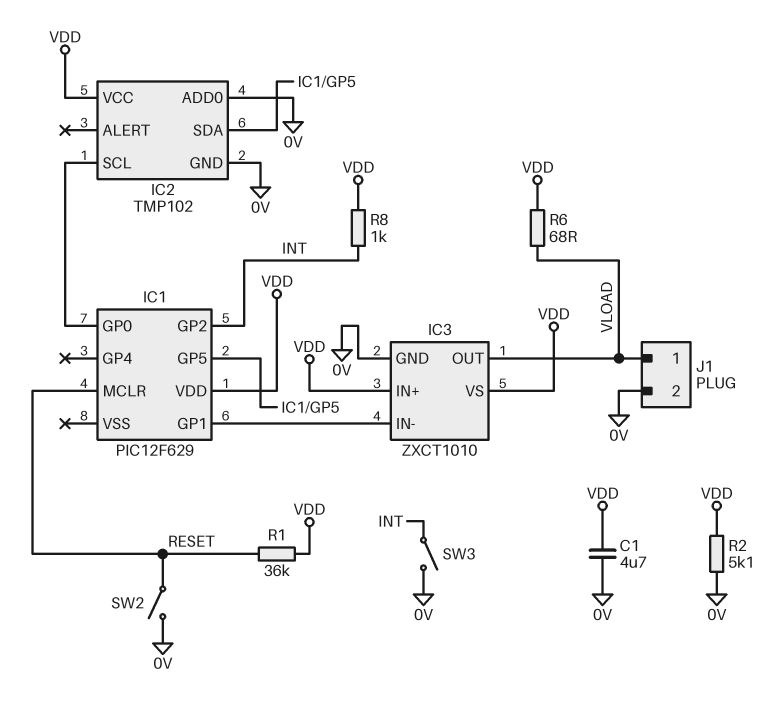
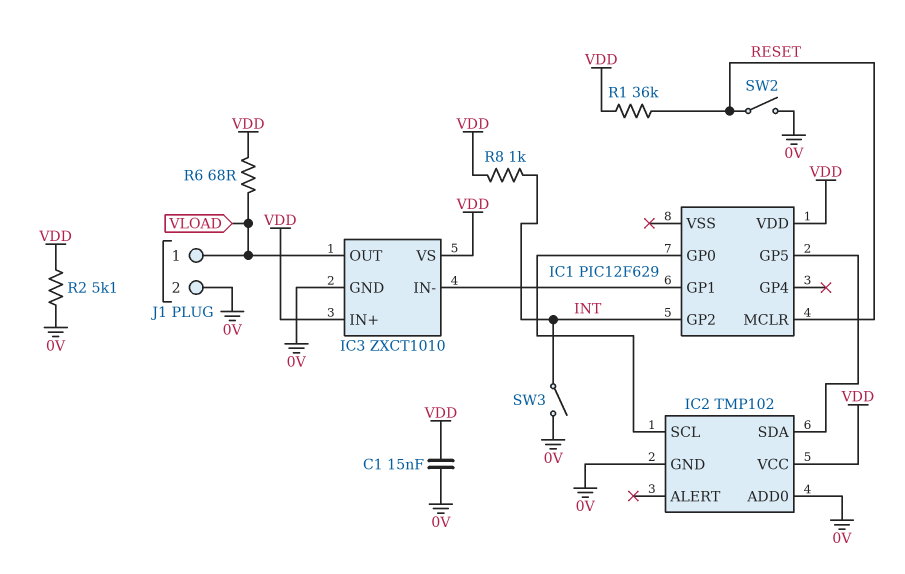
C1: 4.7uF (0V, VDD) -> 15nF (0V, VDD)

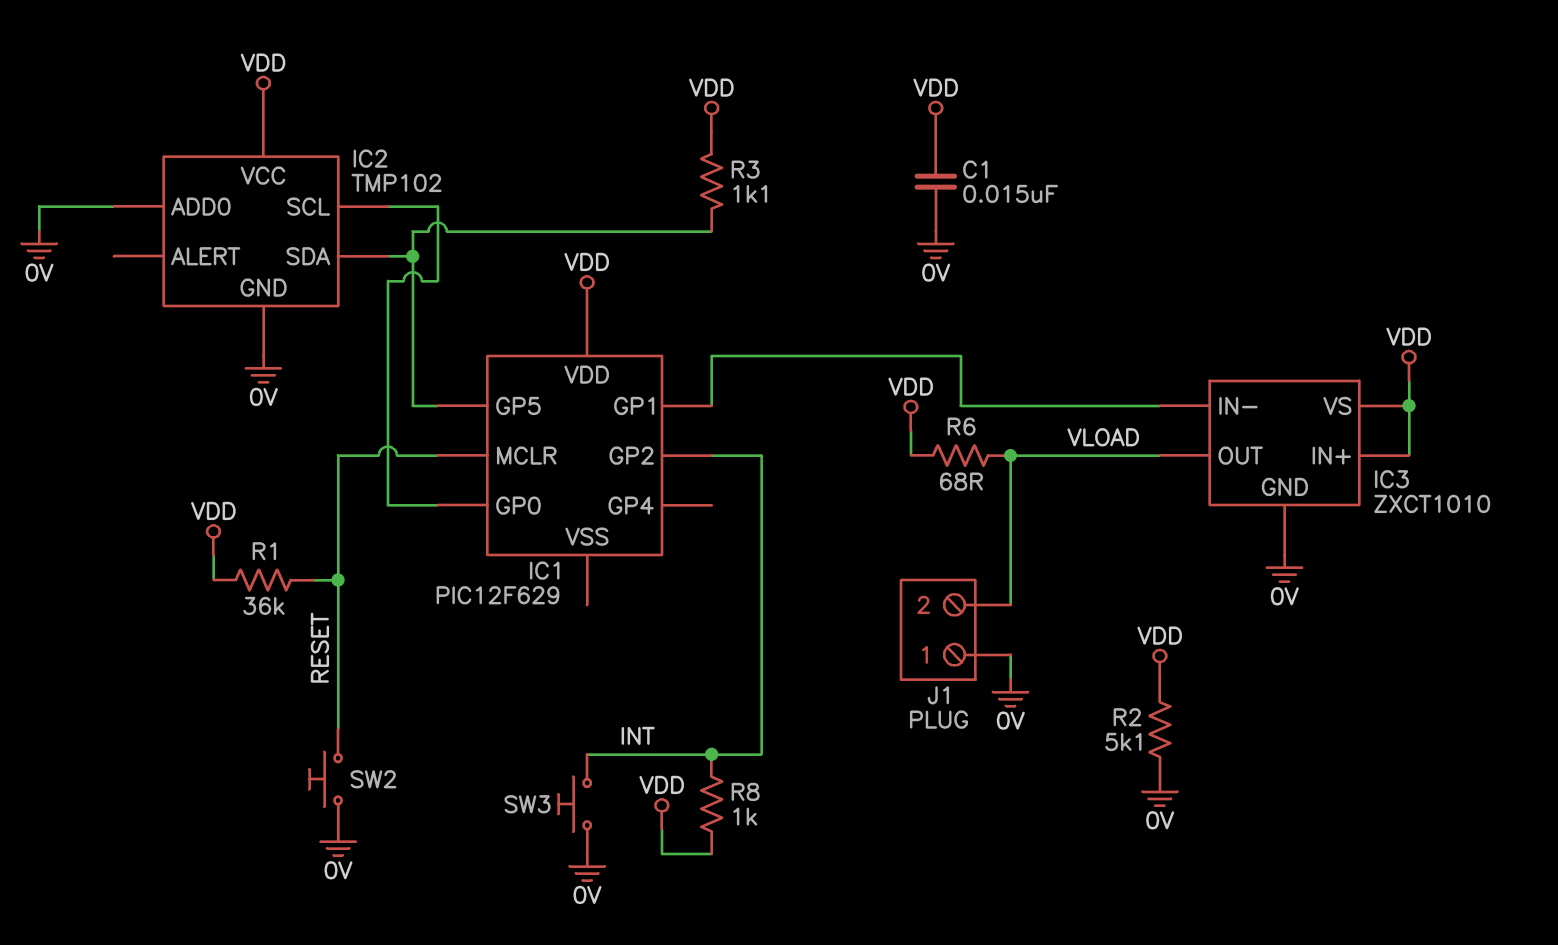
J1 pin 1: VLOAD -> 0V
J1 pin 2: 0V -> VLOAD
R3: none -> 1.1k (IC1/GP5, VDD)
SW2: switch (0V, RESET) -> button (0V, RESET)
SW3: switch (0V, INT) -> button (0V, INT)

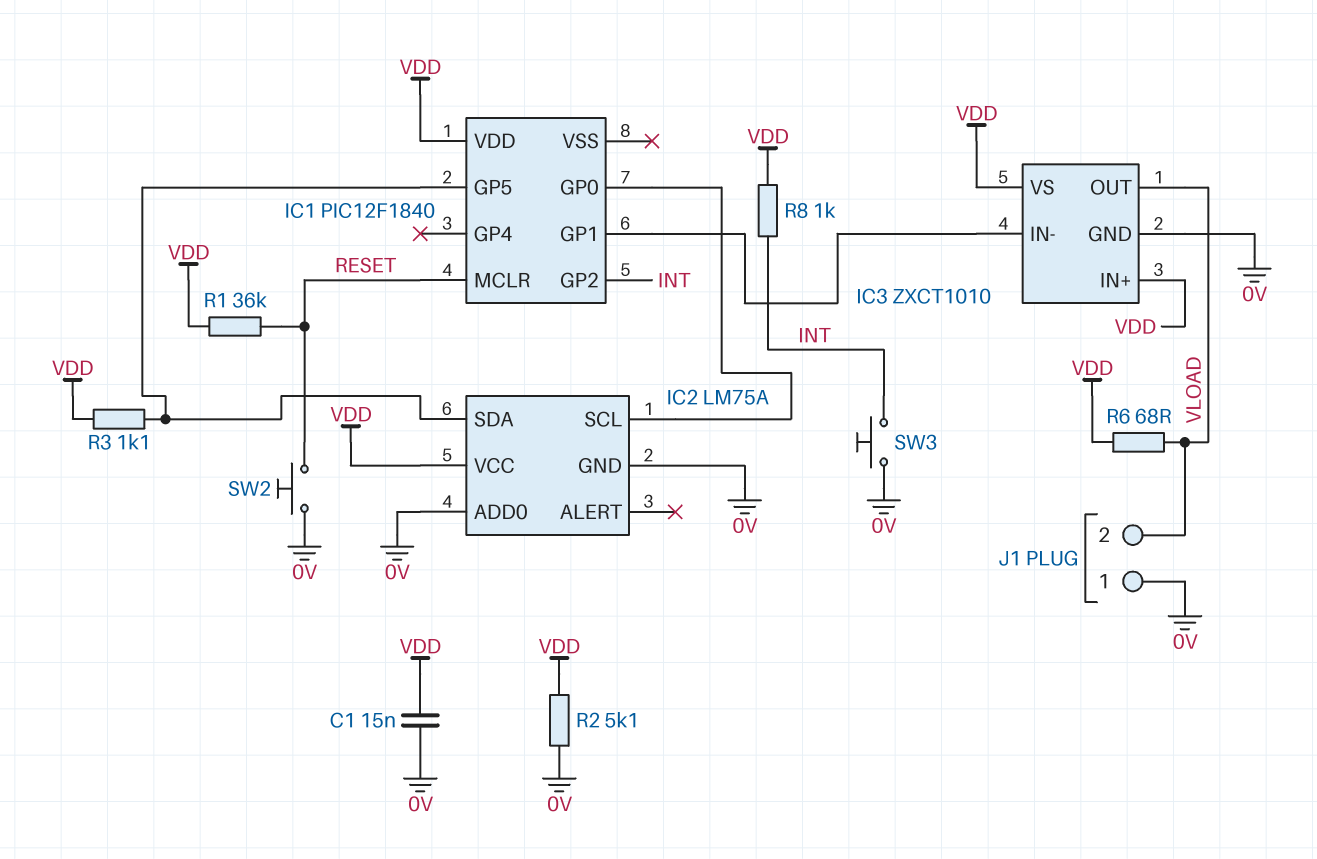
IC1: PIC12F629 -> PIC12F1840
IC2: TMP102 -> LM75A

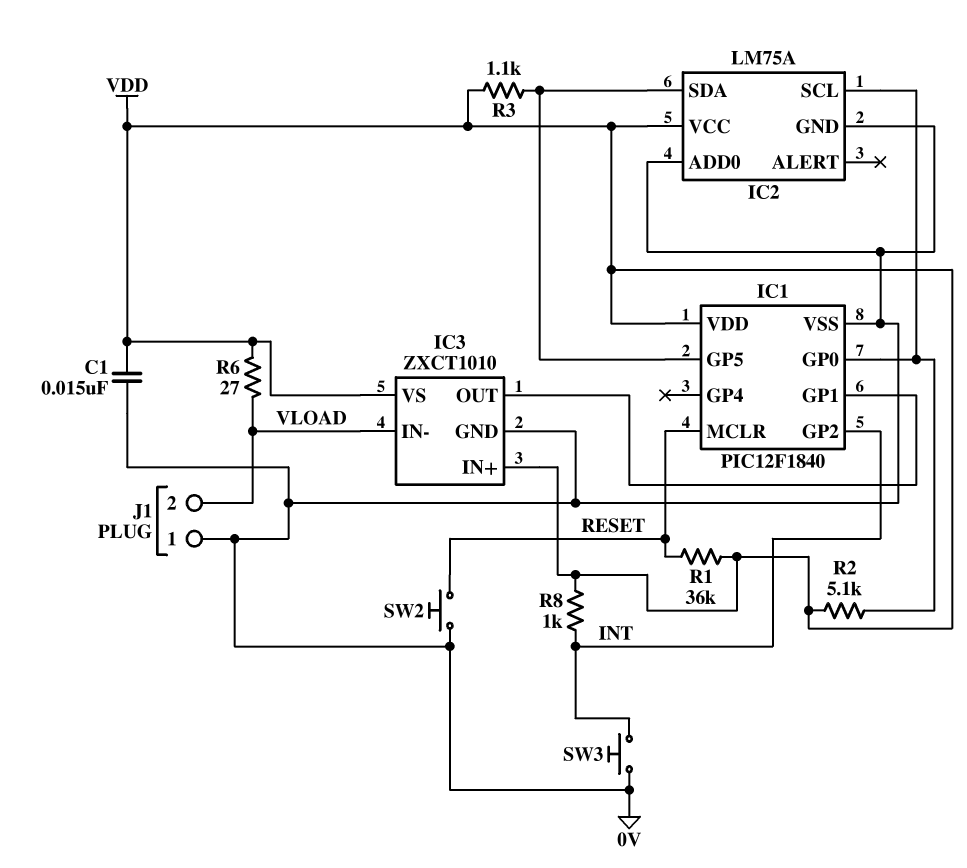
IC1 pin VSS: none -> 0V
IC3 pin IN-: IC1/GP1 -> VLOAD
IC3 pin OUT: VLOAD -> IC1/GP1
R2: 5.1k (0V, VDD) -> 5.1k (IC1/GP0, VDD)
R6: 68 (VDD, VLOAD) -> 27 (VDD, VLOAD)

